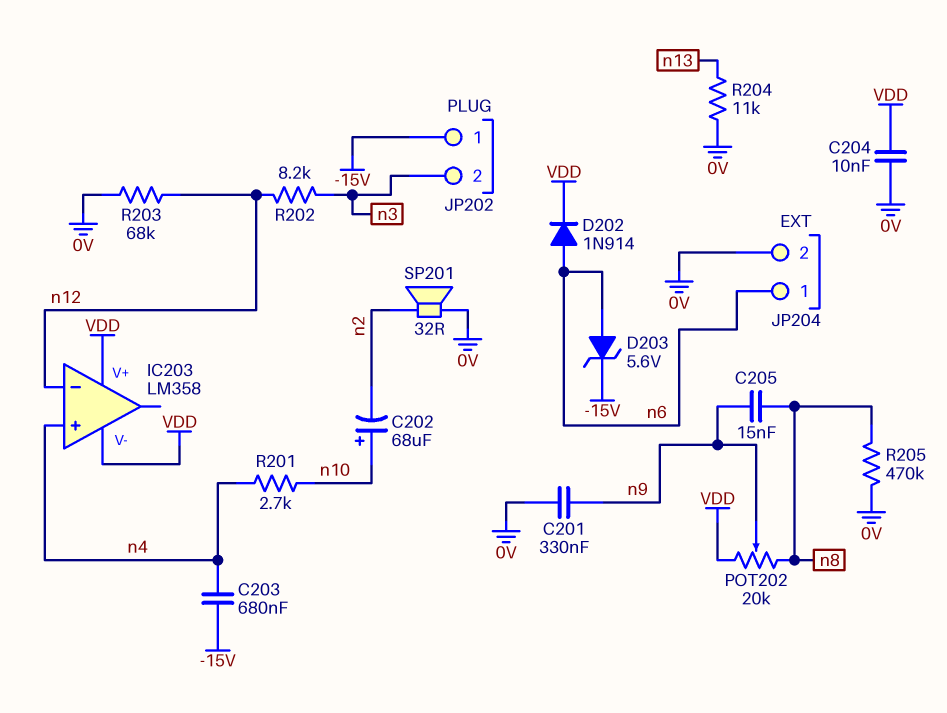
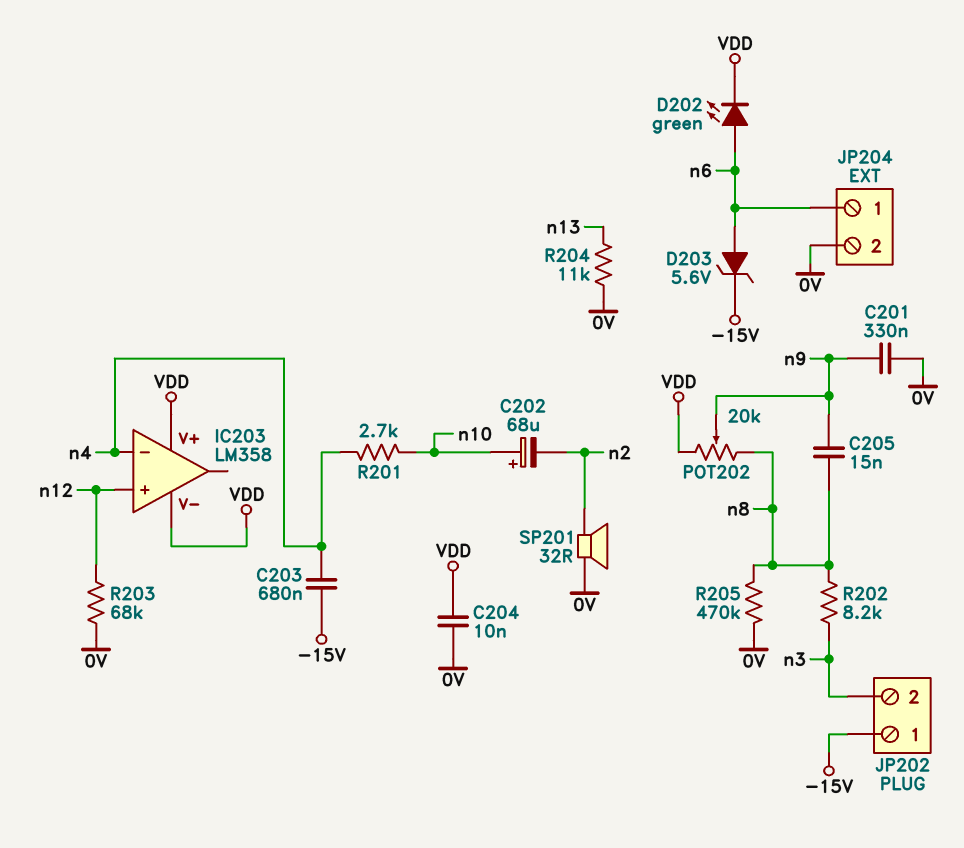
D202: diode 1N914 (A n6, K VDD) -> LED green (A n6, K VDD)
IC203 pin in+: n4 -> n12
IC203 pin in-: n12 -> n4
R202: 8.2k (n3, n12) -> 8.2k (n3, n8)

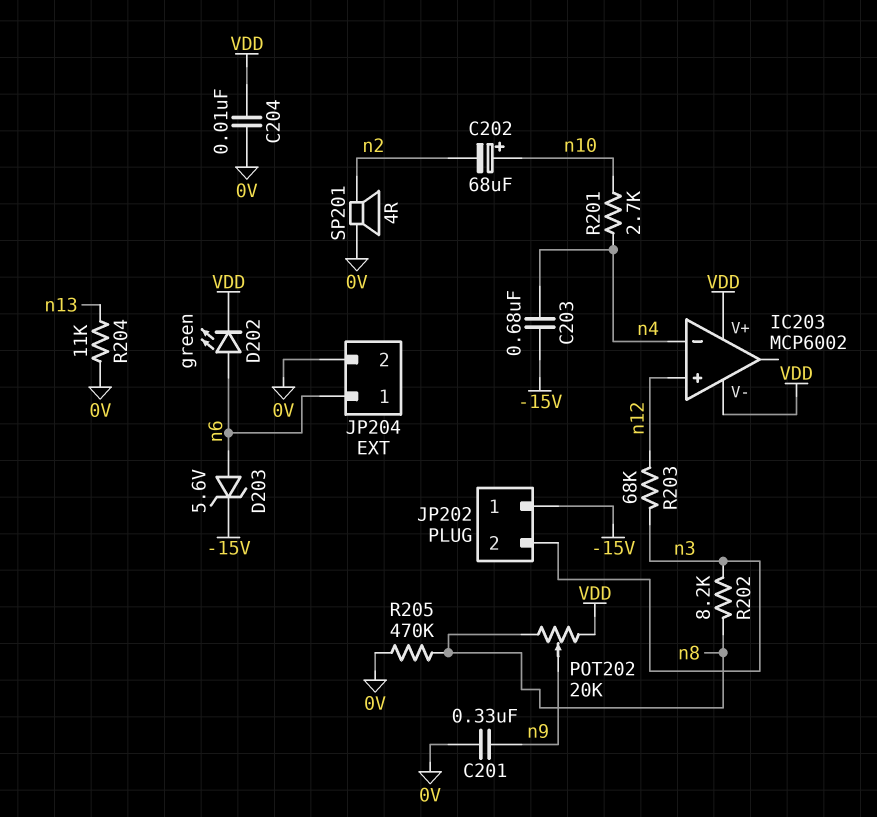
C205: 15nF (n8, n9) -> none
IC203: LM358 -> MCP6002
R203: 68k (0V, n12) -> 68k (n3, n12)
SP201: speaker 32R (0V, n2) -> speaker 4R (0V, n2)

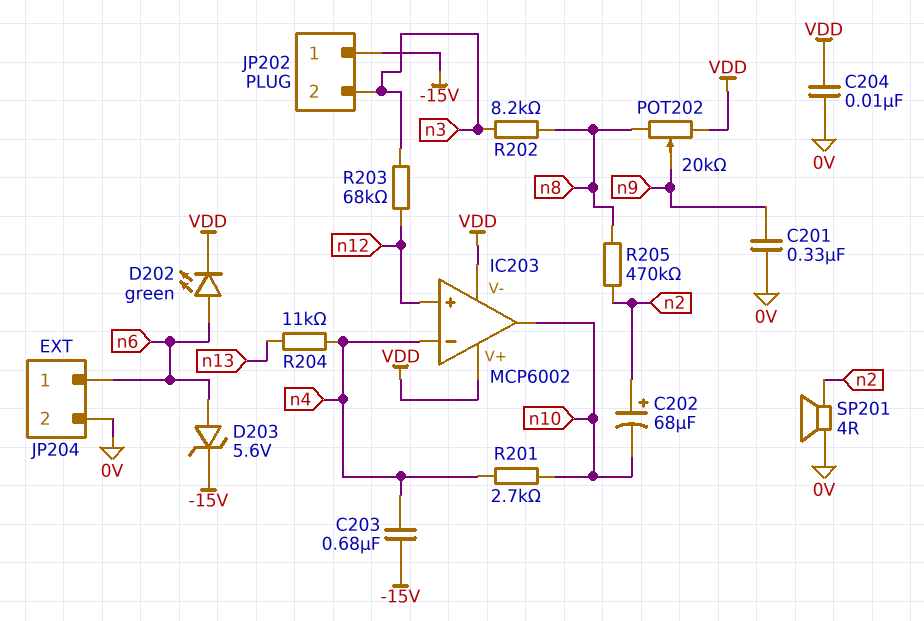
C202: 68uF (plus n10, minus n2) -> 68uF (plus n2, minus n10)
IC203 pin out: none -> n10
R204: 11k (0V, n13) -> 11k (n4, n13)
R205: 470k (0V, n8) -> 470k (n2, n8)

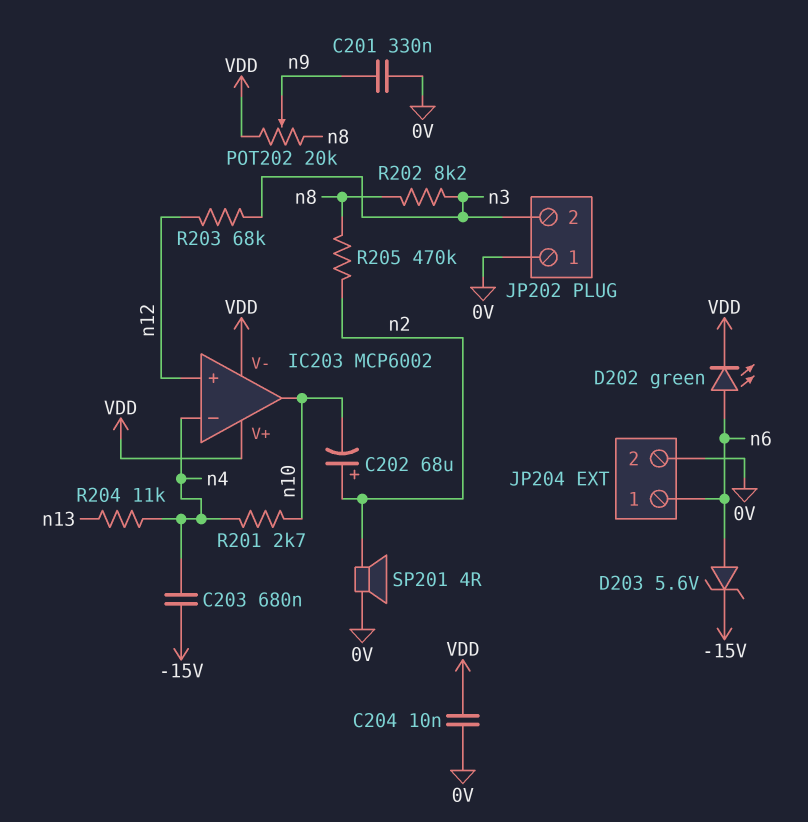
JP202 pin 1: -15V -> 0V

